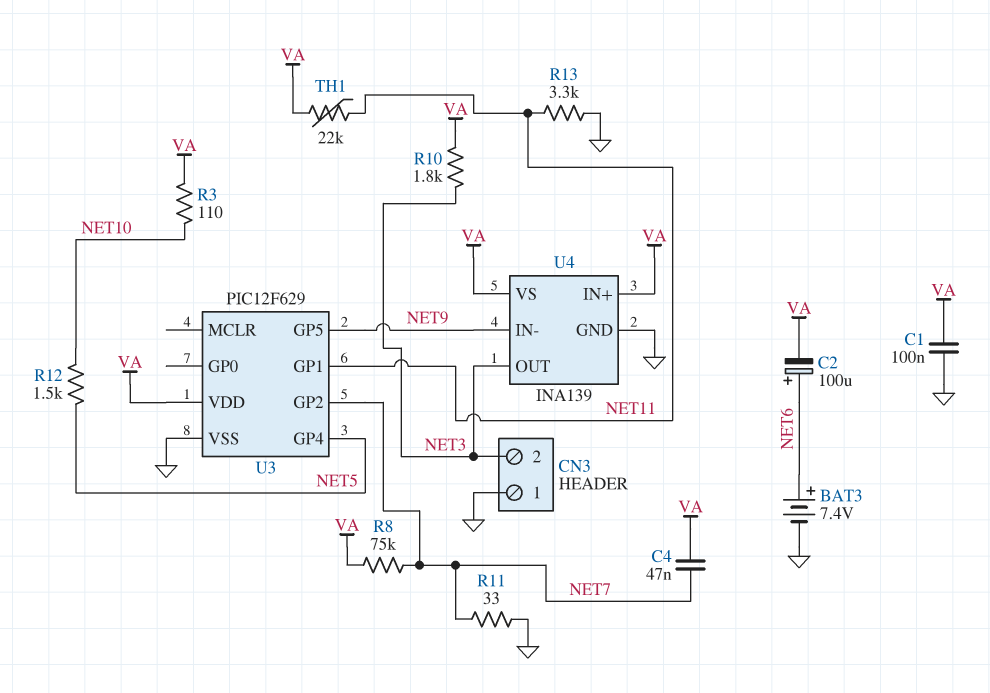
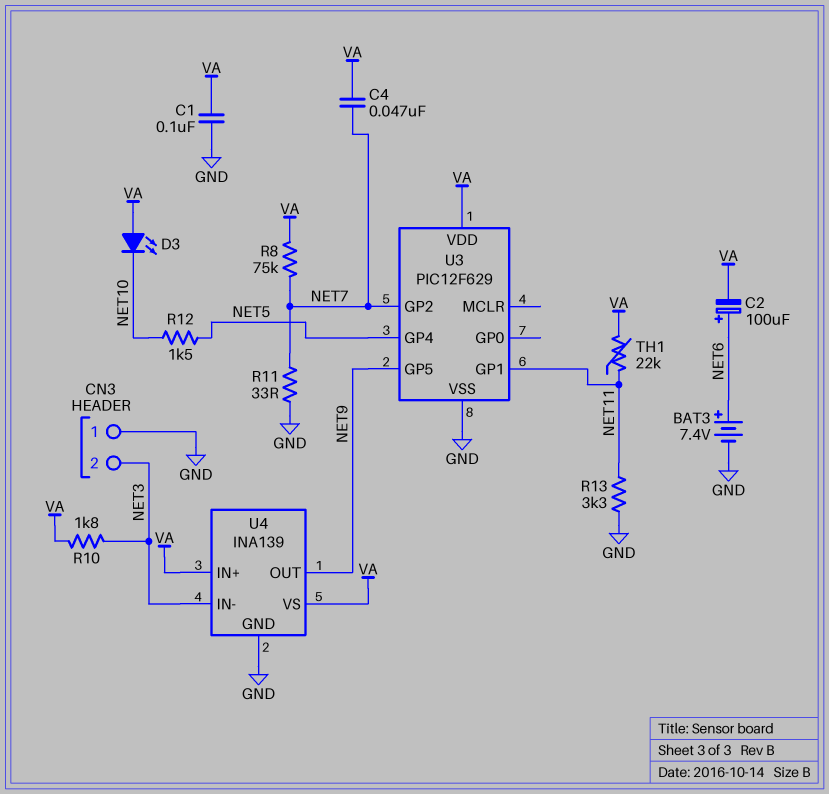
D3: none -> LED (A VA, K NET10)
R3: 110 (NET10, VA) -> none
U4 pin IN-: NET9 -> NET3
U4 pin OUT: NET3 -> NET9

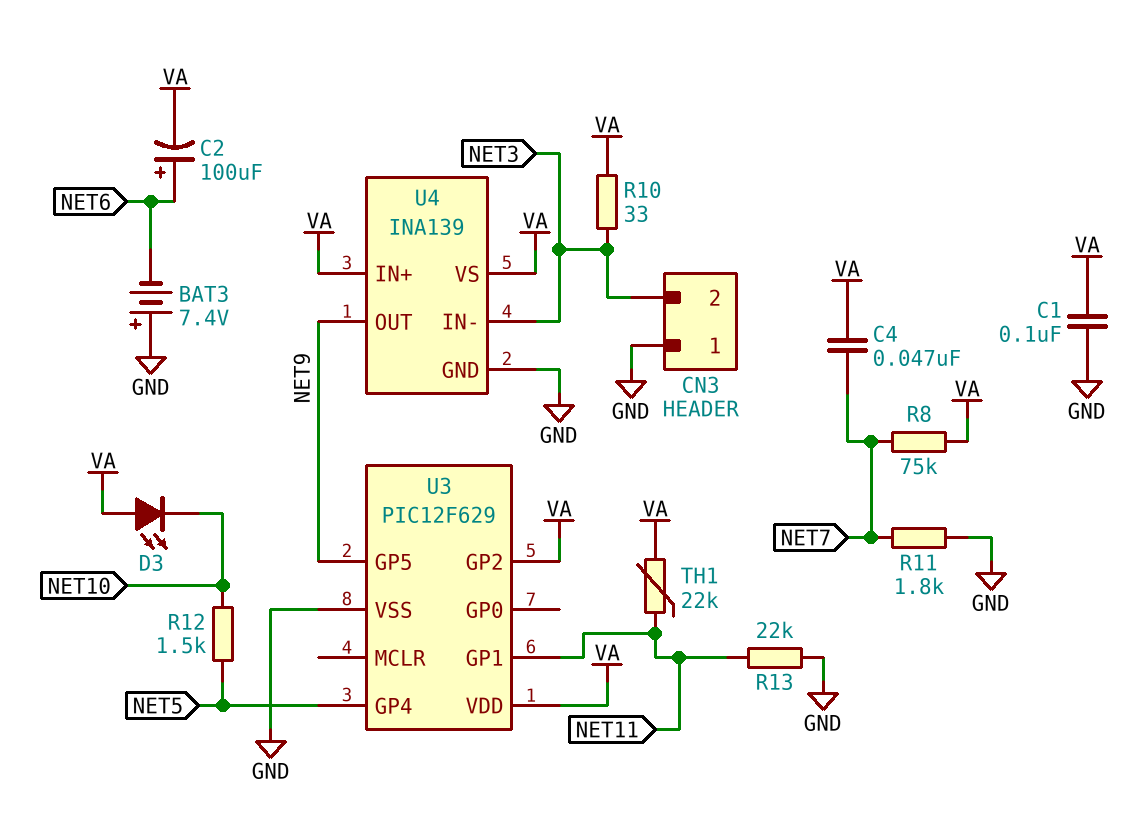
BAT3: 7.4V (plus NET6, minus GND) -> 7.4V (plus GND, minus NET6)
R10: 1.8k (NET3, VA) -> 33 (NET3, VA)
R11: 33 (GND, NET7) -> 1.8k (GND, NET7)
R13: 3.3k (GND, NET11) -> 22k (GND, NET11)
U3 pin GP2: NET7 -> VA

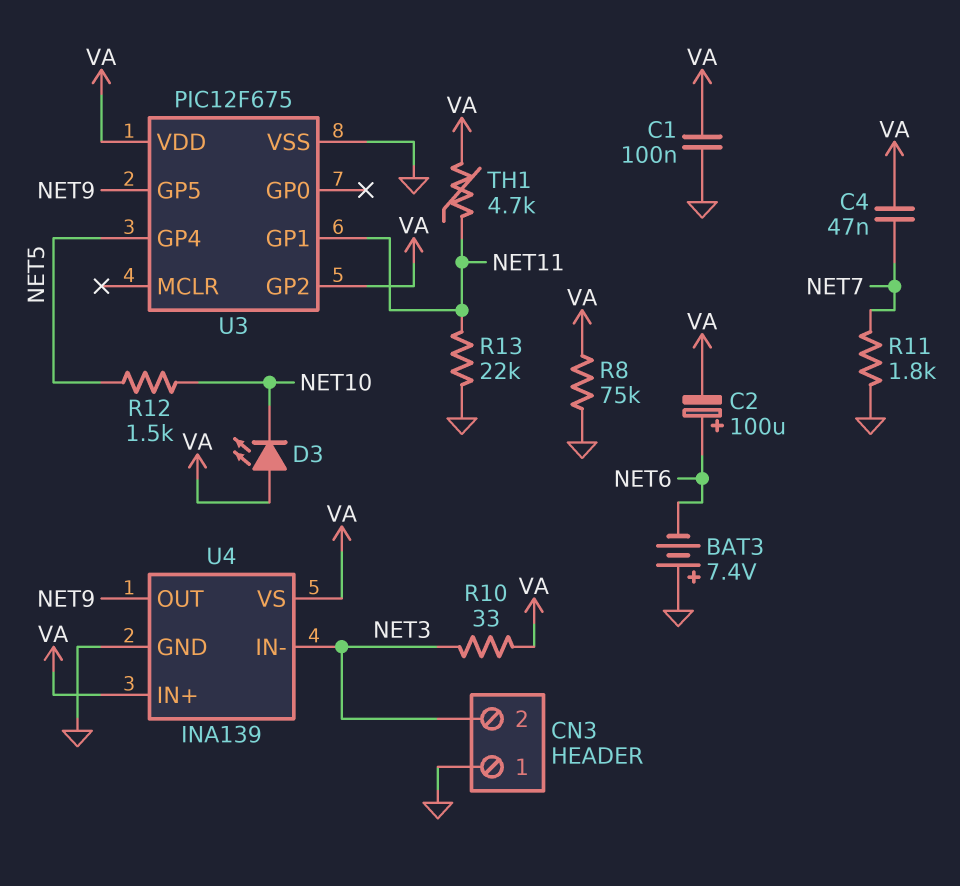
R8: 75k (NET7, VA) -> 75k (GND, VA)
TH1: 22k (NET11, VA) -> 4.7k (NET11, VA)
U3: PIC12F629 -> PIC12F675

